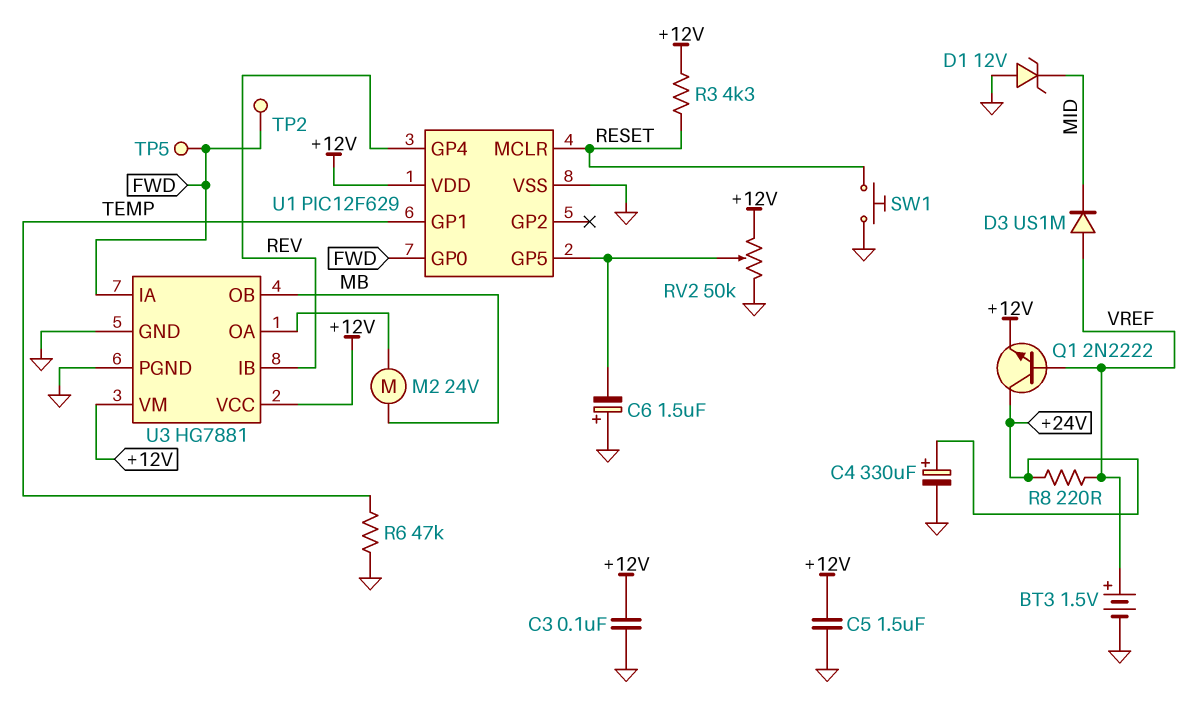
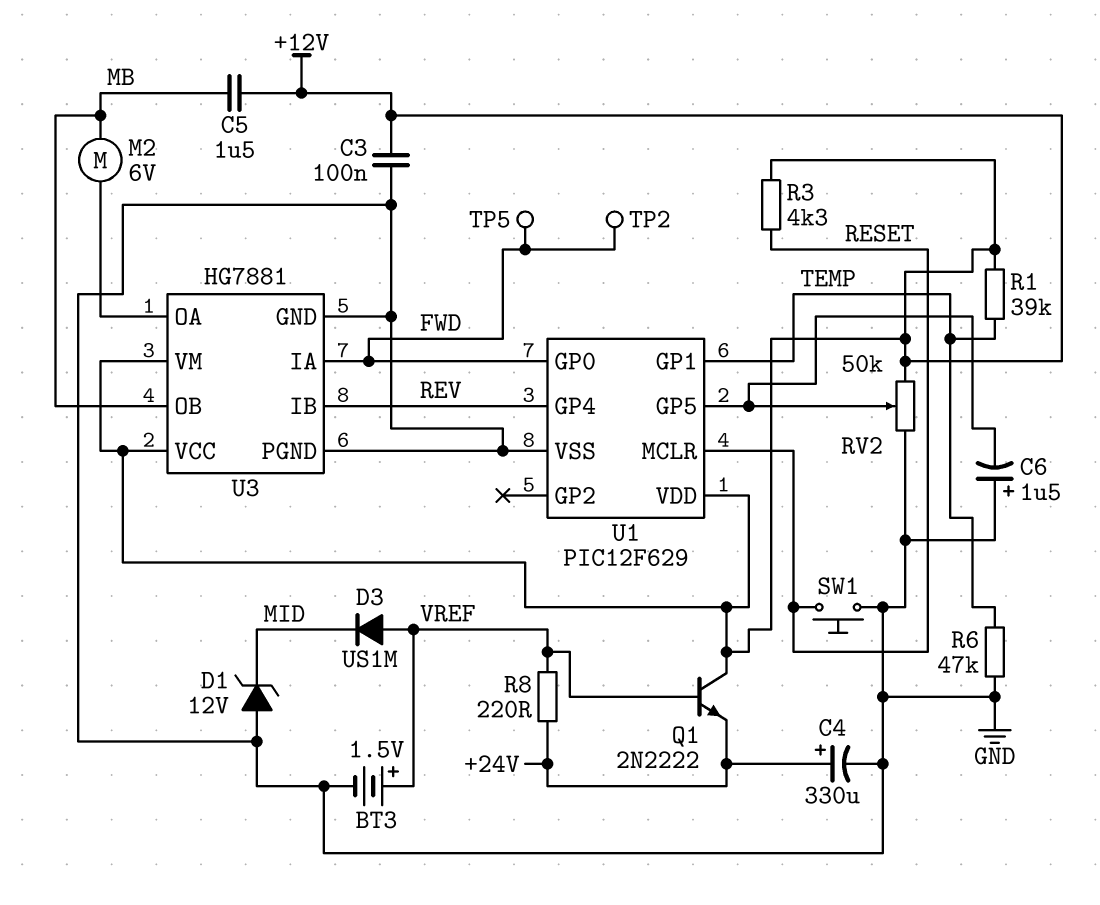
C5: 1.5uF (+12V, GND) -> 1.5uF (+12V, MB)
M2: motor 24V (MB, U3/OA) -> motor 6V (MB, U3/OA)
Q1: NPN 2N2222 (B VREF, C +24V, E +12V) -> NPN 2N2222 (B VREF, C +12V, E +24V)
R1: none -> 39k (+12V, TEMP)

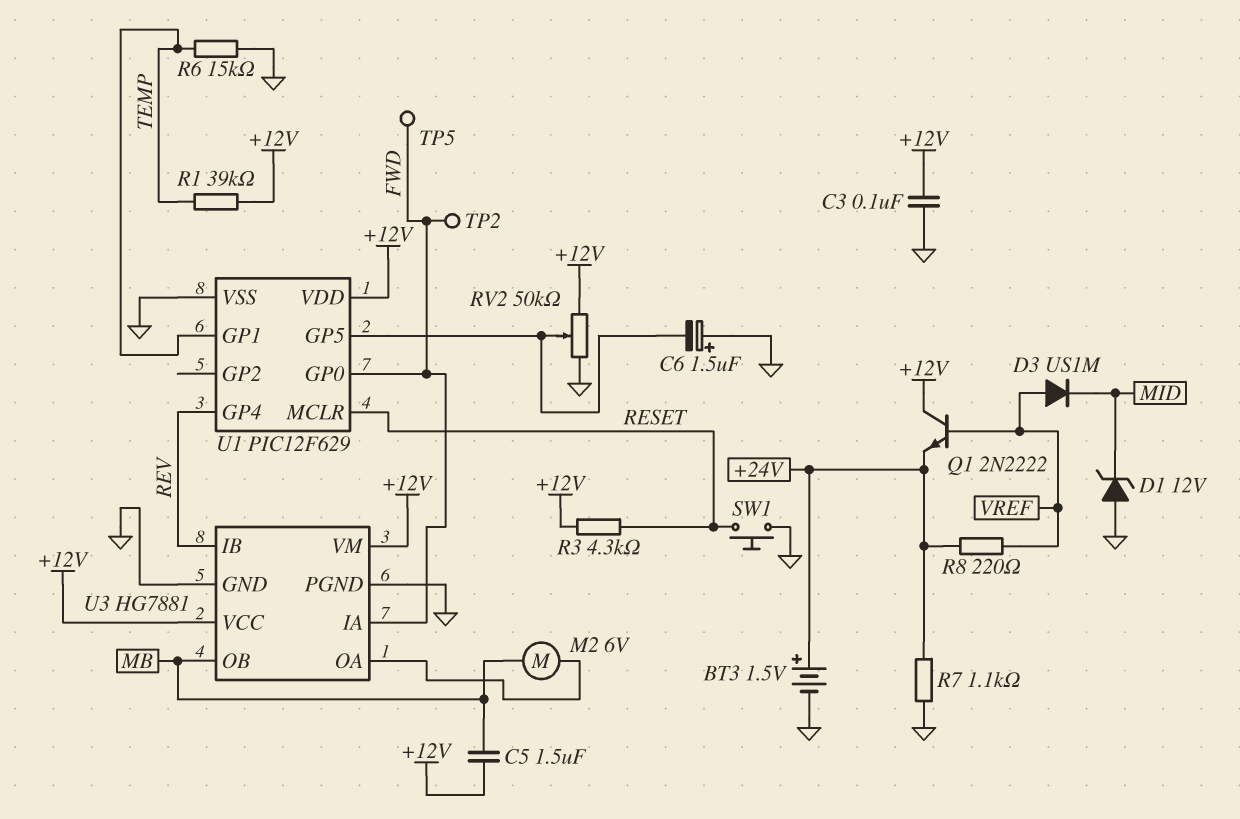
BT3: 1.5V (plus VREF, minus GND) -> 1.5V (plus +24V, minus GND)
C4: 330uF (plus +24V, minus GND) -> none
R6: 47k (GND, TEMP) -> 15k (GND, TEMP)
R7: none -> 1.1k (+24V, GND)

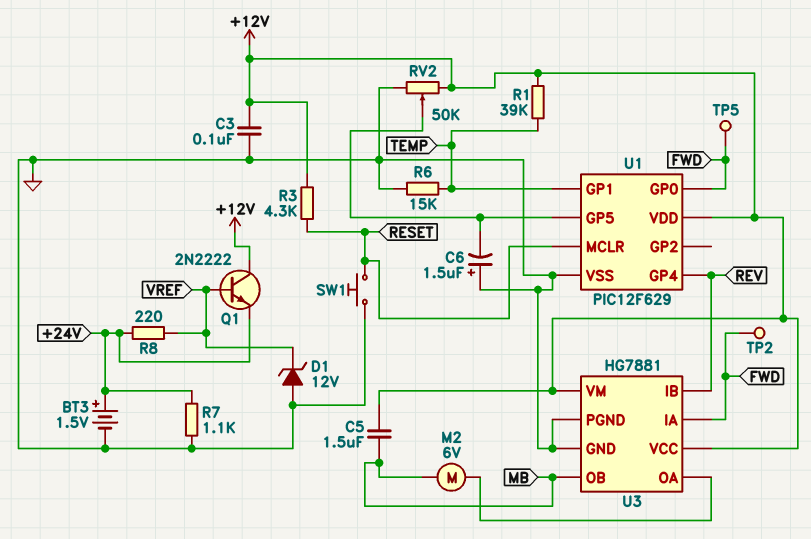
D1: zener 12V (A GND, K MID) -> zener 12V (A GND, K VREF)
D3: diode US1M (A VREF, K MID) -> none

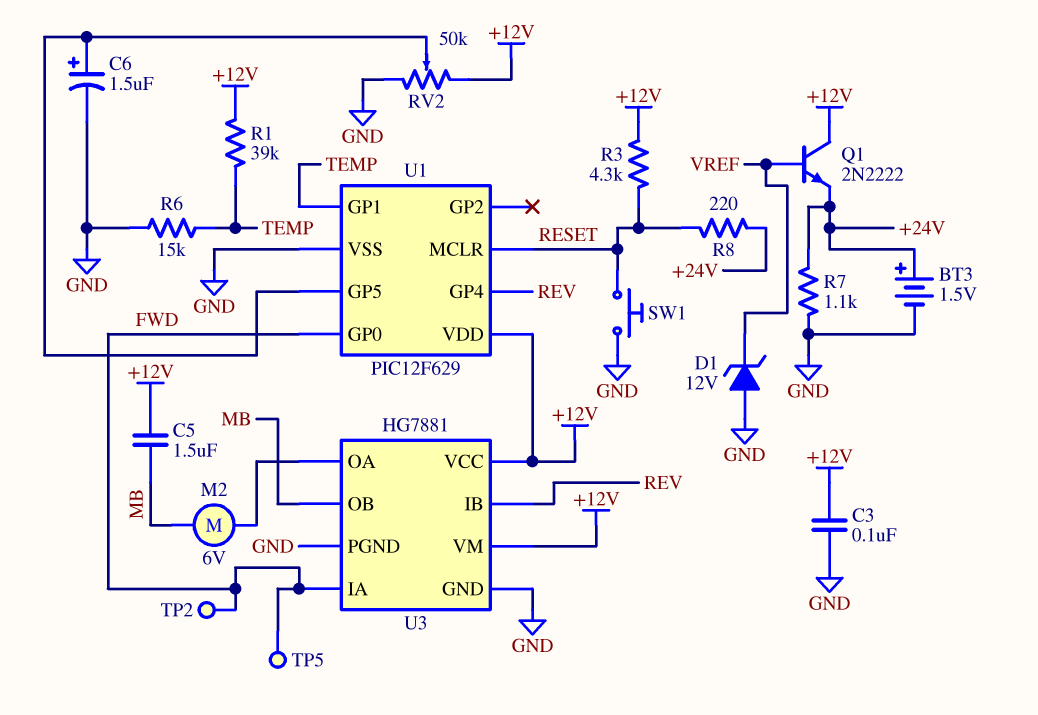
C6: 1.5uF (plus GND, minus U1/GP5) -> 1.5uF (plus U1/GP5, minus GND)
R8: 220 (+24V, VREF) -> 220 (+24V, RESET)

